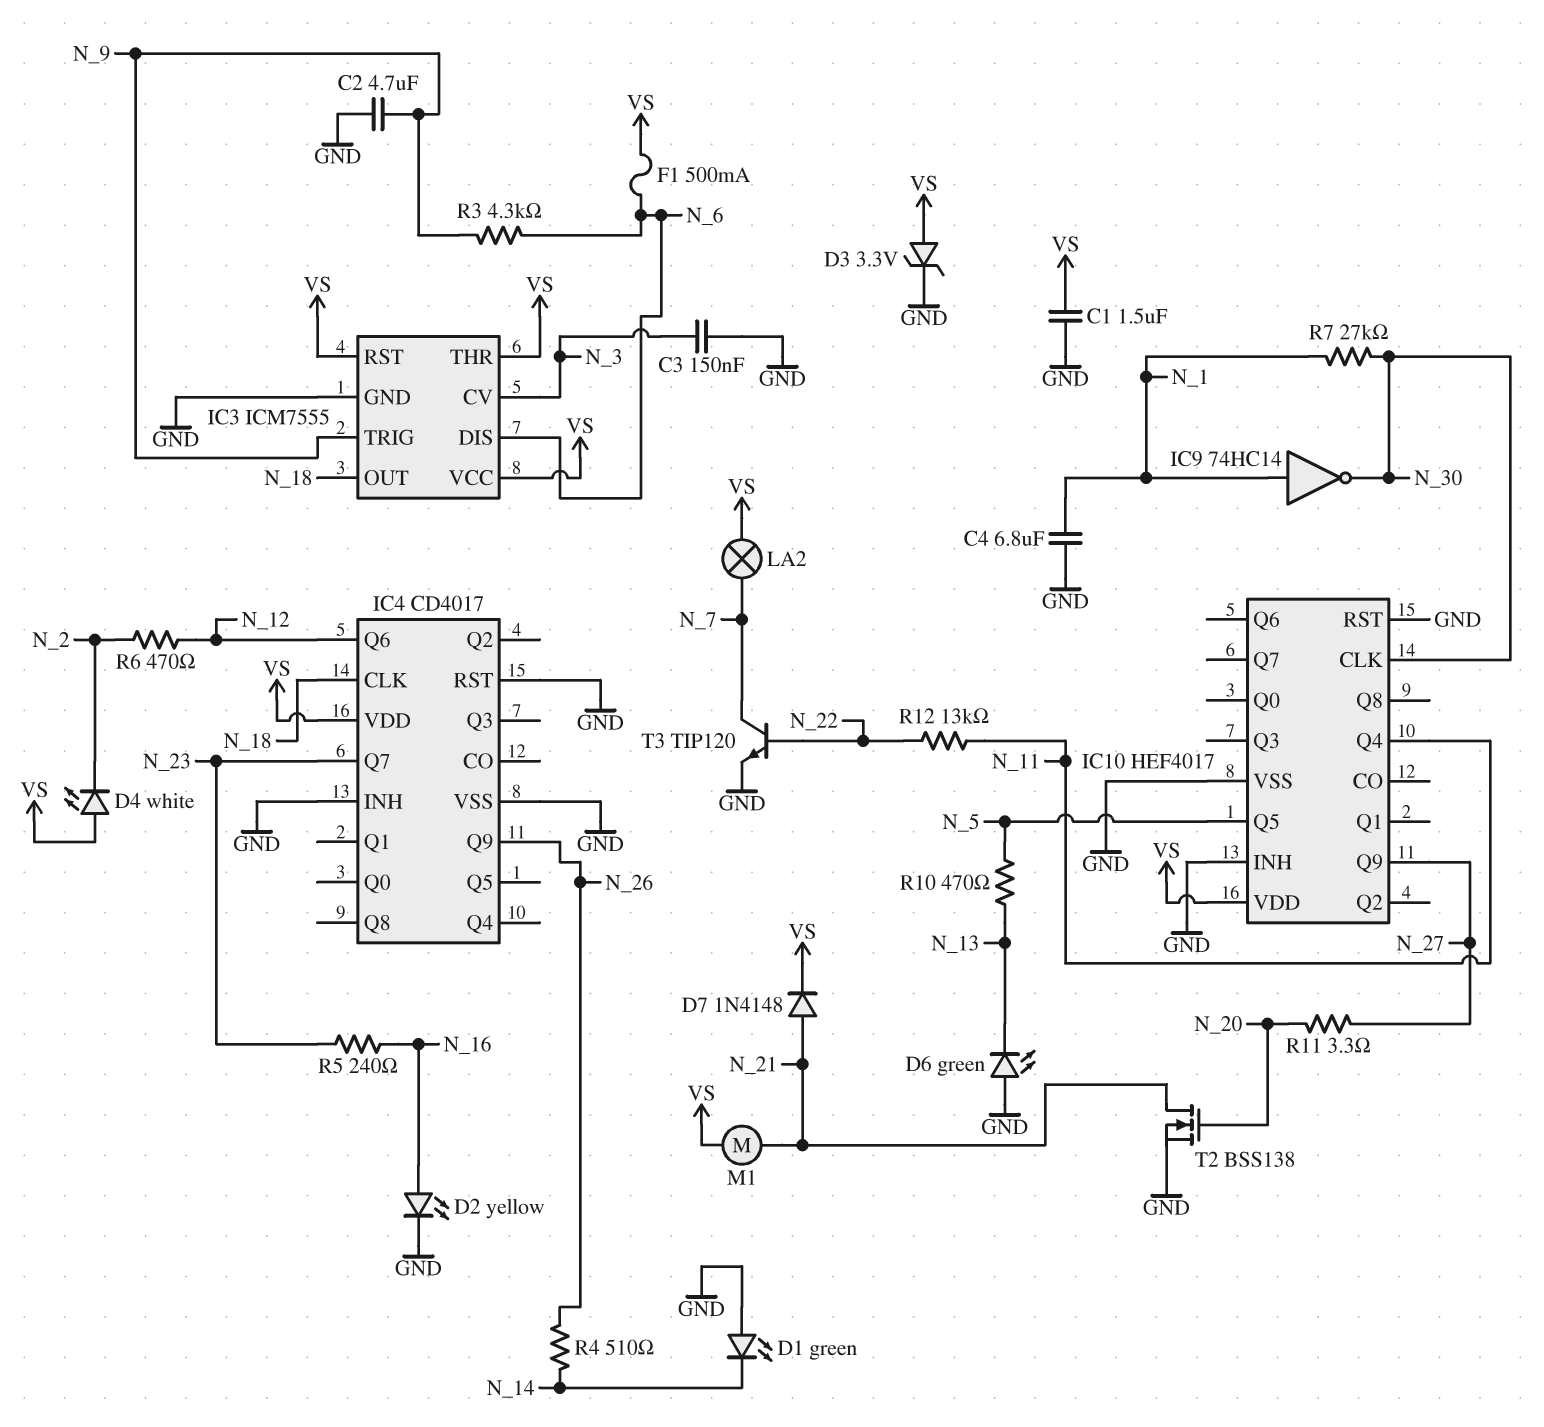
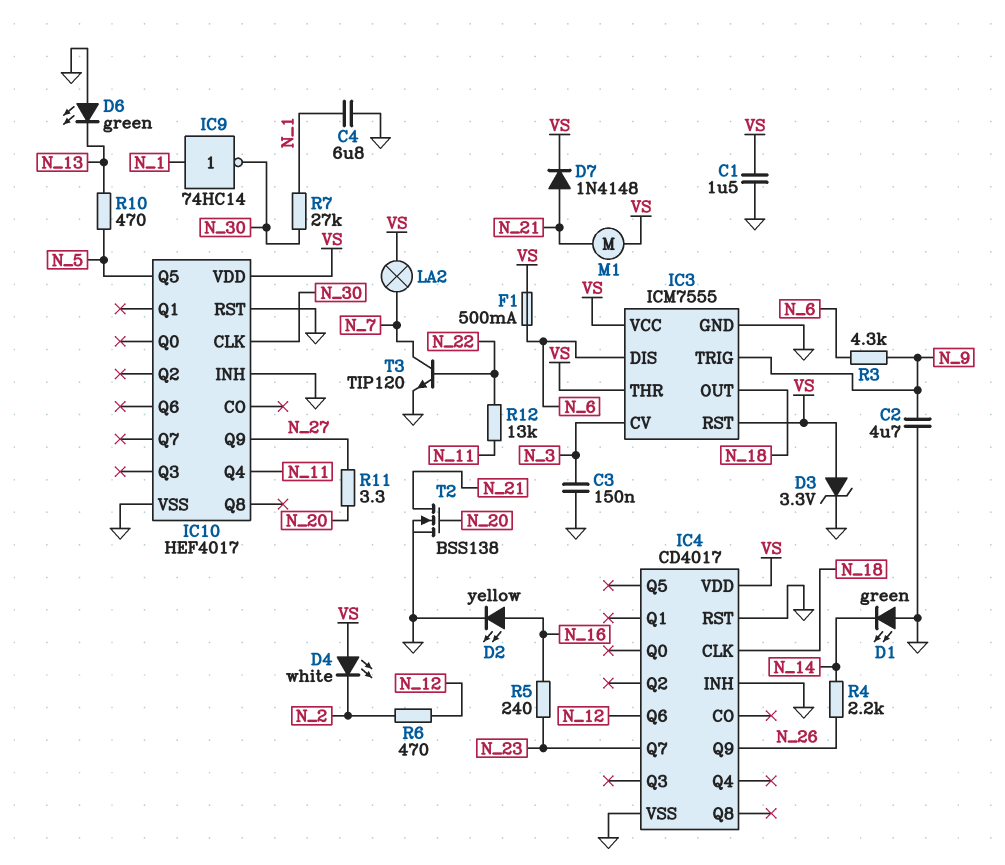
R4: 510 (N_14, N_26) -> 2.2k (N_14, N_26)

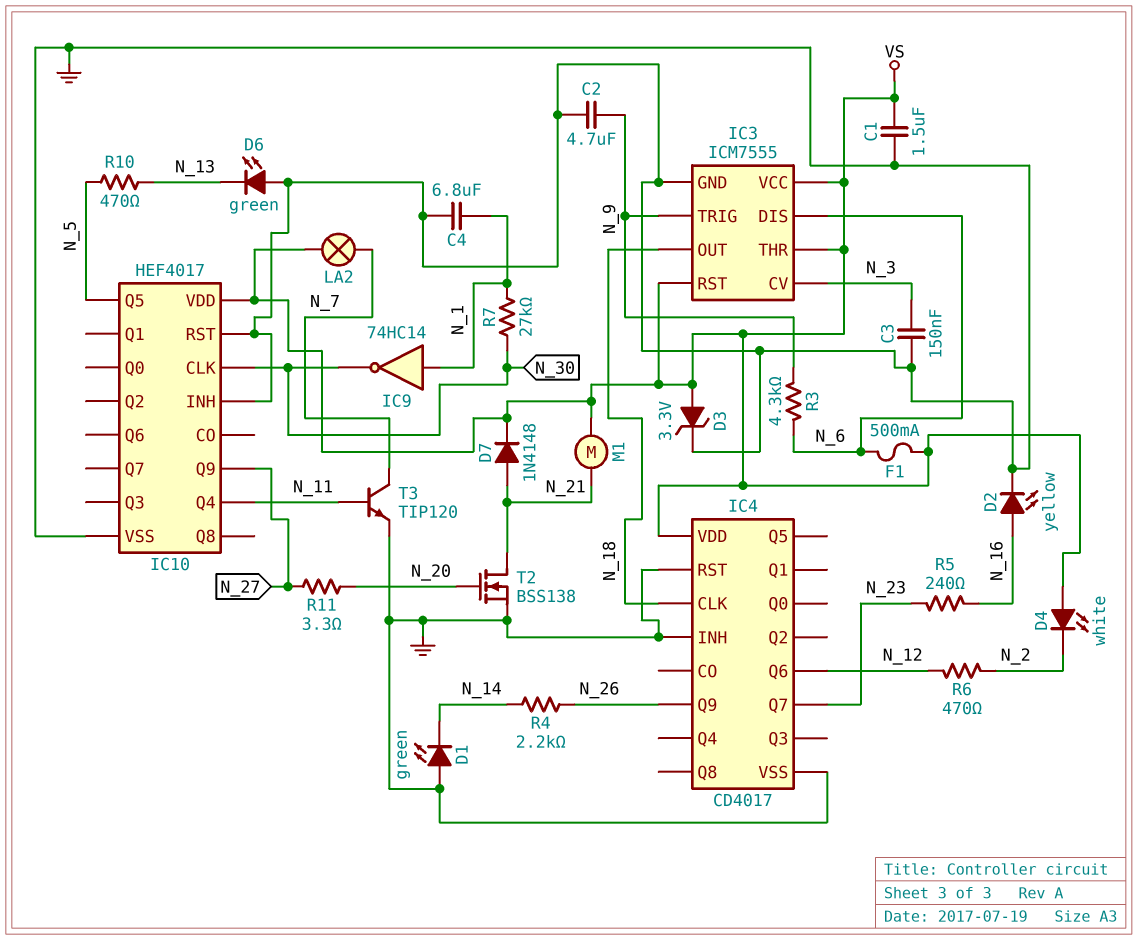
R12: 13k (N_11, N_22) -> none
T3: NPN TIP120 (B N_22, C N_7, E GND) -> NPN TIP120 (B N_11, C N_7, E GND)

